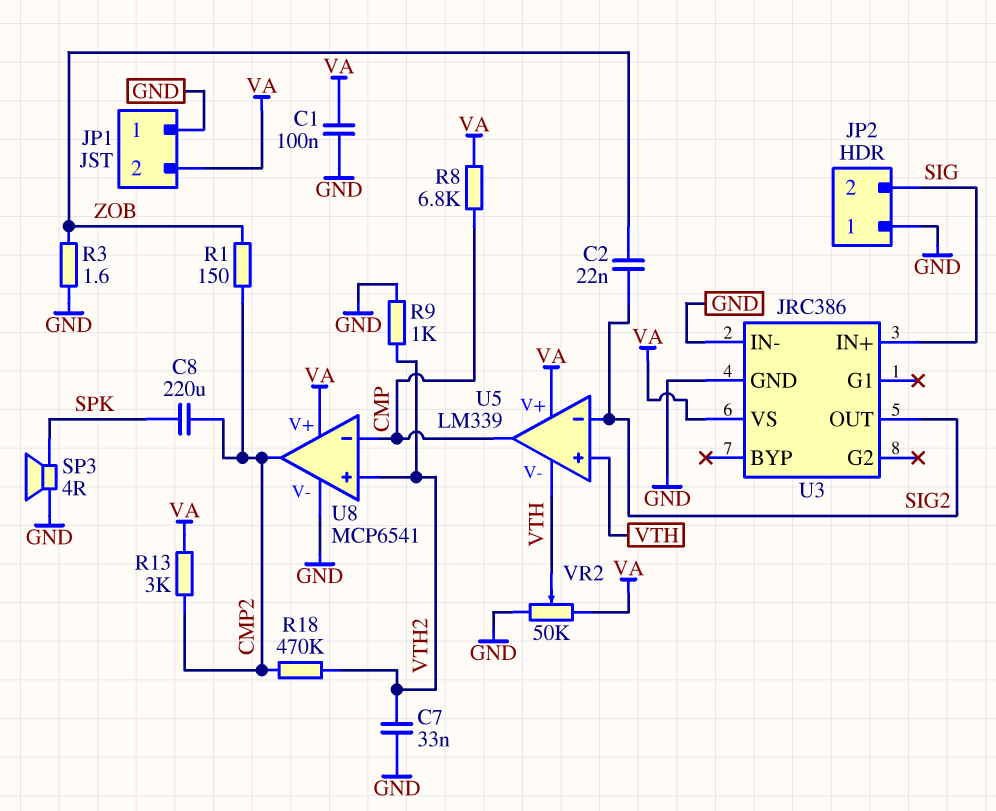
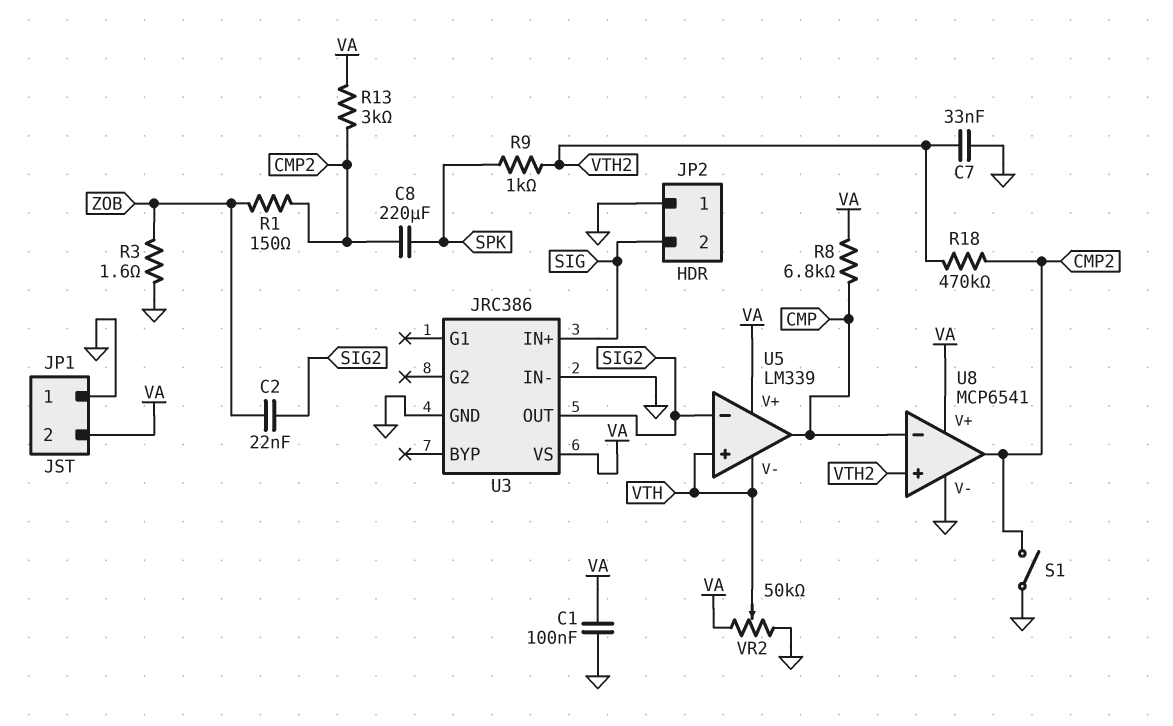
R9: 1k (GND, VTH2) -> 1k (SPK, VTH2)
S1: none -> switch (CMP2, GND)
SP3: speaker 4R (GND, SPK) -> none

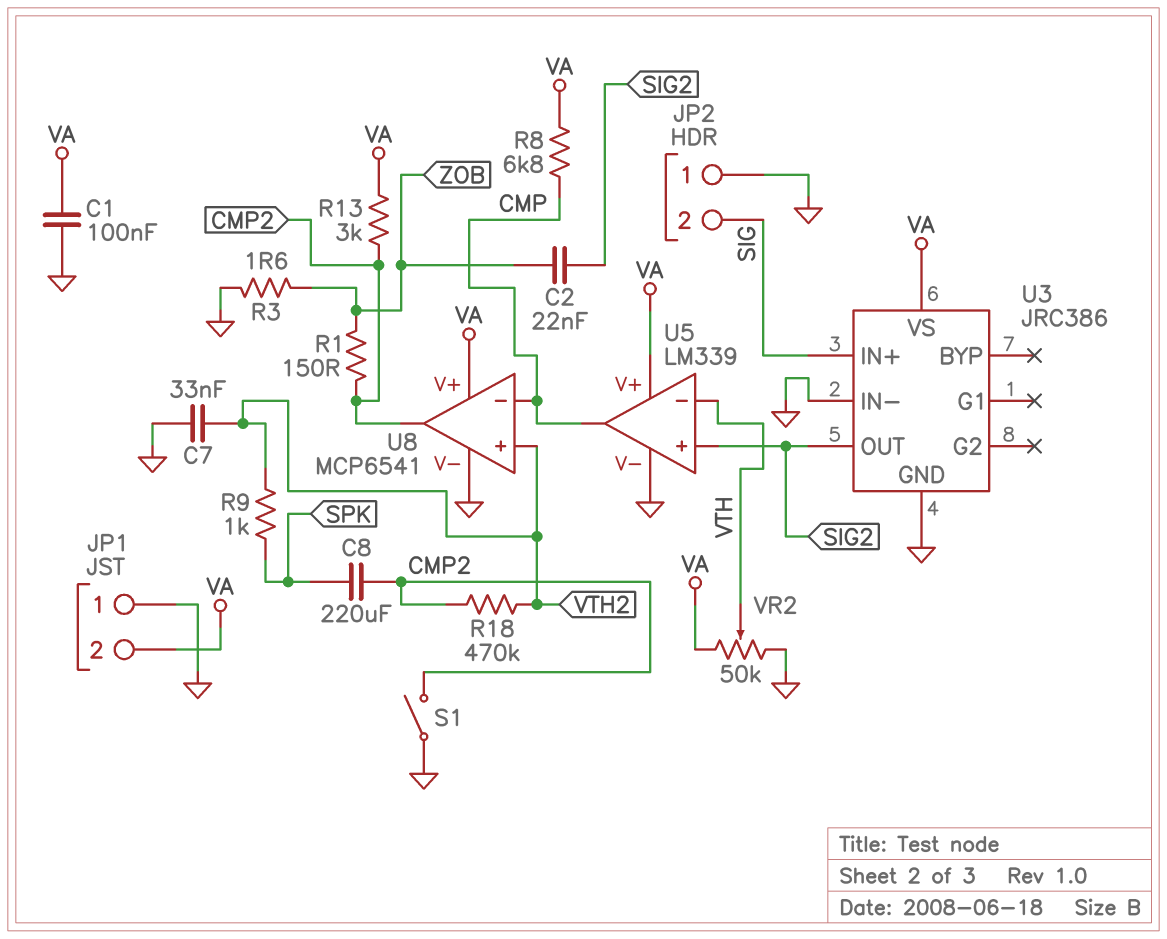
U5 pin V-: VTH -> GND
U5 pin in+: VTH -> SIG2
U5 pin in-: SIG2 -> VTH

